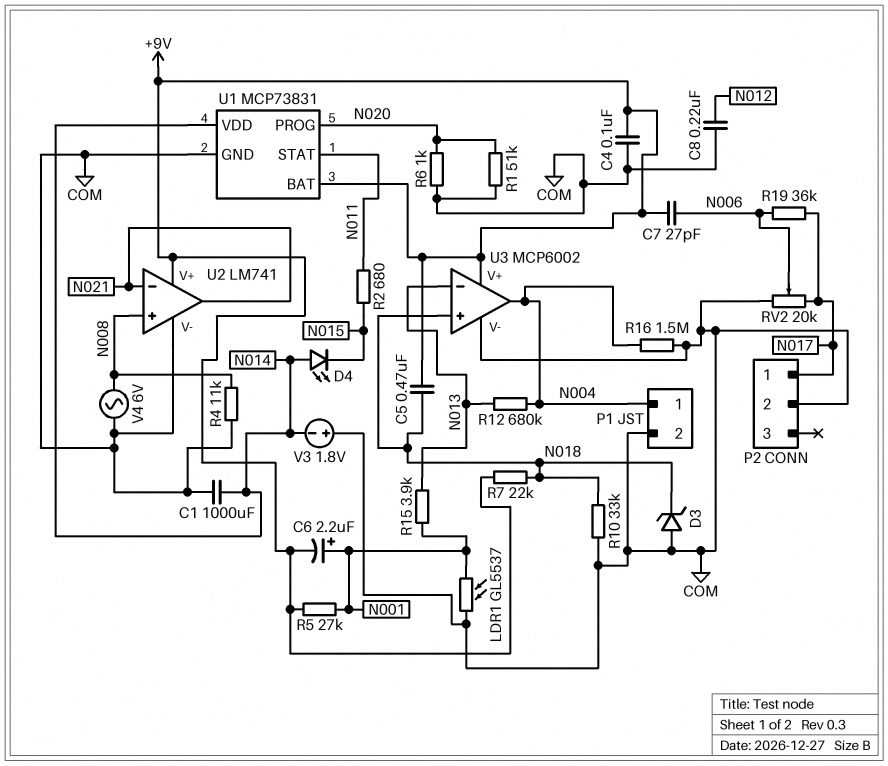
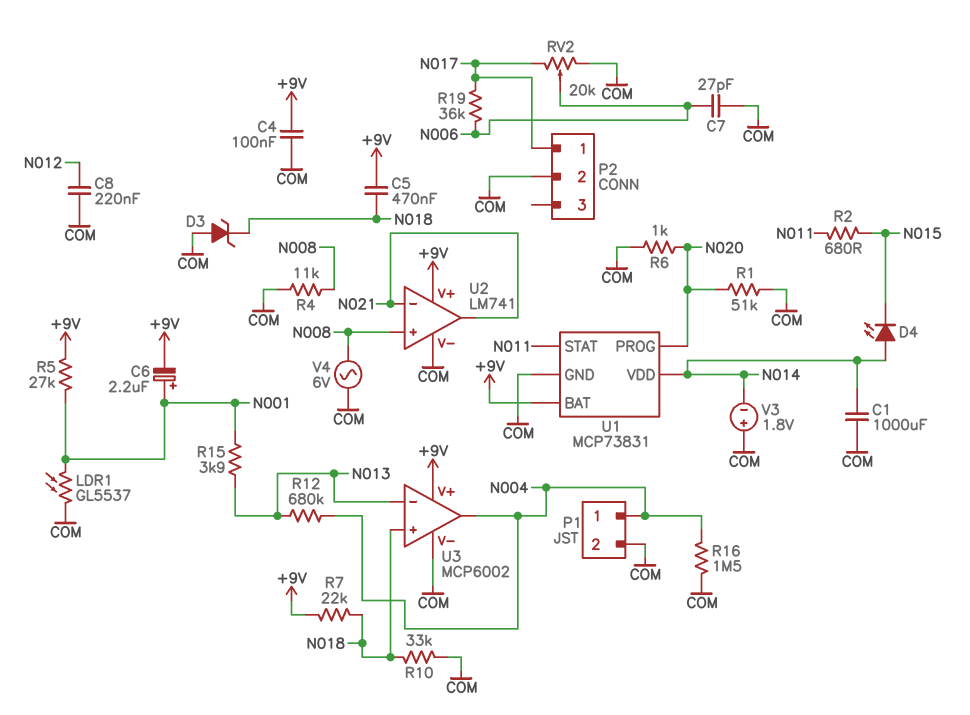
C7: 27pF (+9V, N006) -> 27pF (COM, N006)

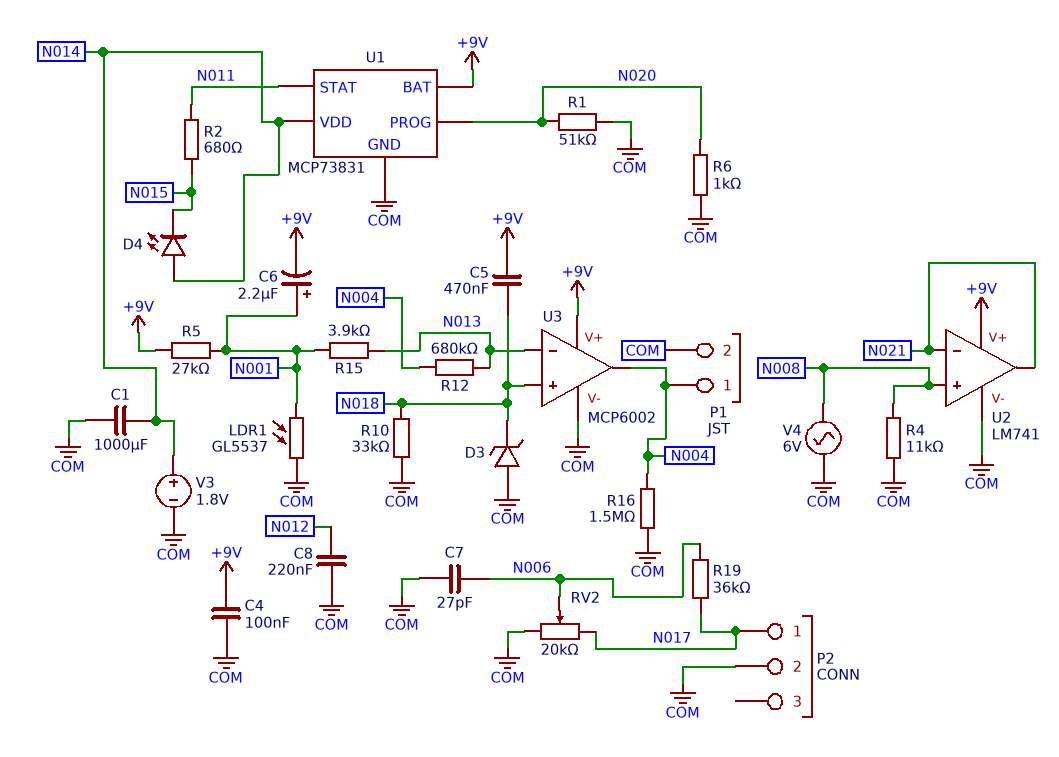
R7: 22k (+9V, N018) -> none
V3: 1.8V (plus COM, minus N014) -> 1.8V (plus N014, minus COM)

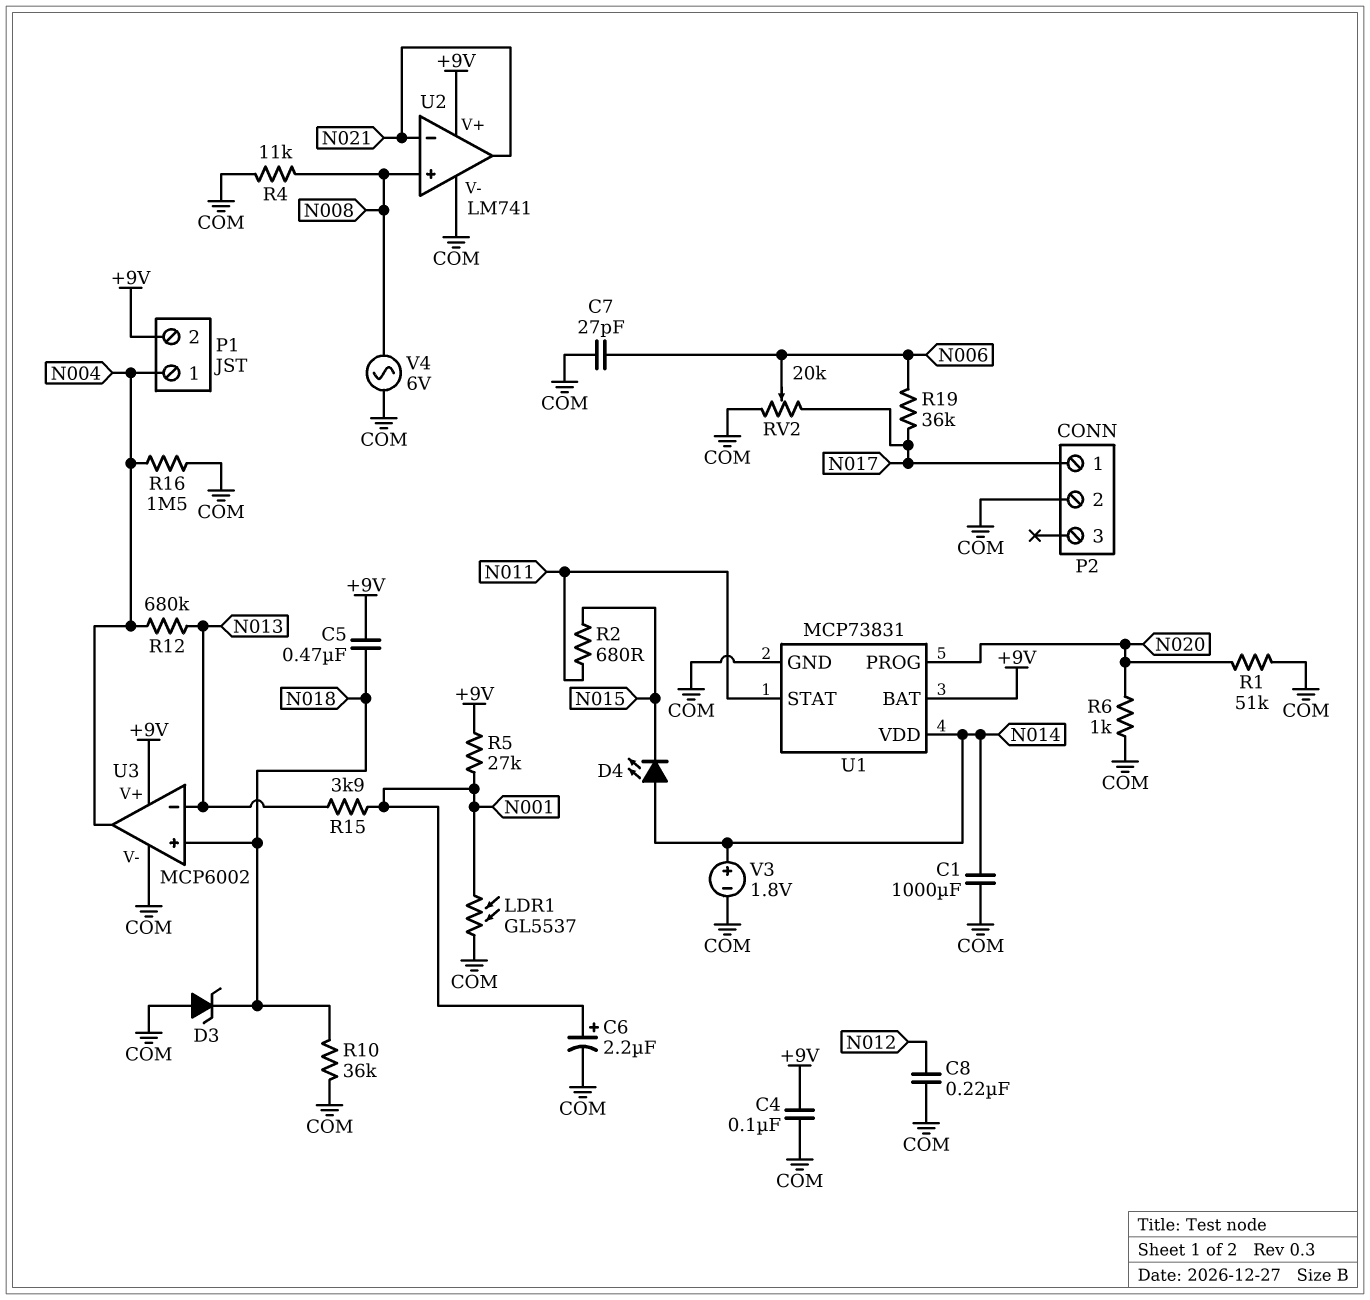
C6: 2.2uF (plus N001, minus +9V) -> 2.2uF (plus N001, minus COM)
P1 pin 2: COM -> +9V
R10: 33k (COM, N018) -> 36k (COM, N018)

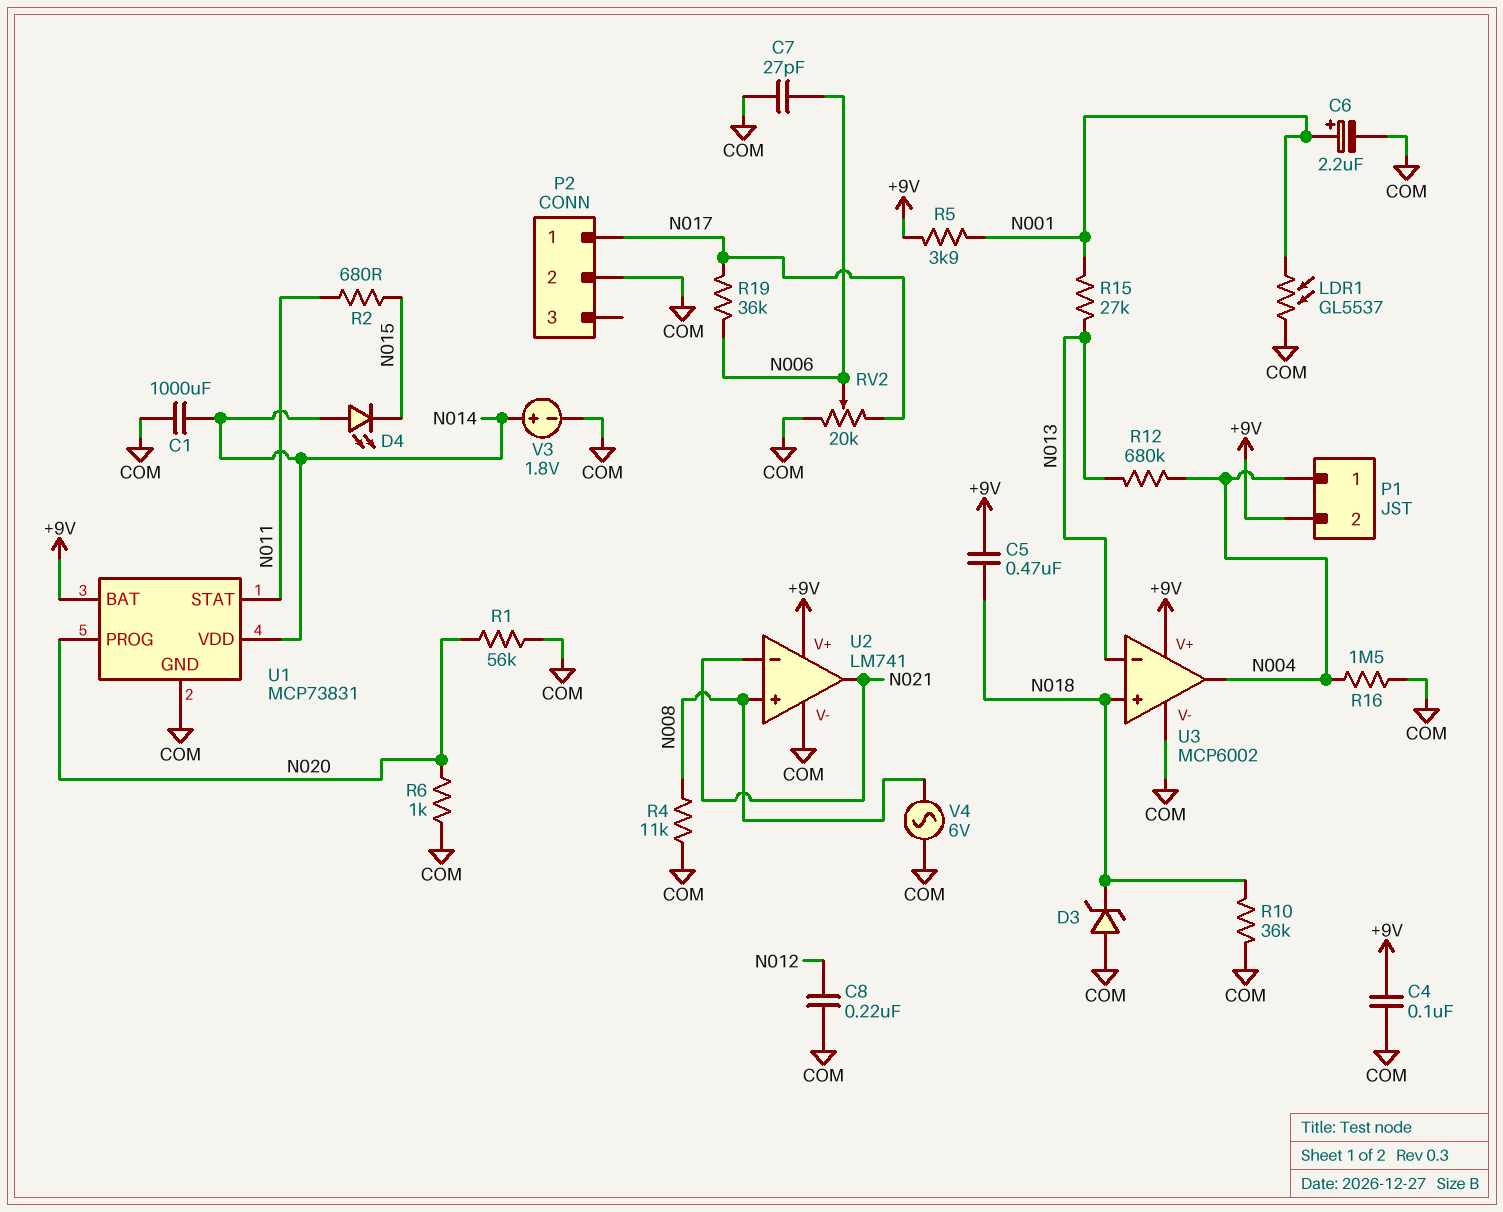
R1: 51k (COM, N020) -> 56k (COM, N020)
R5: 27k (+9V, N001) -> 3.9k (+9V, N001)
R15: 3.9k (N001, N013) -> 27k (N001, N013)

